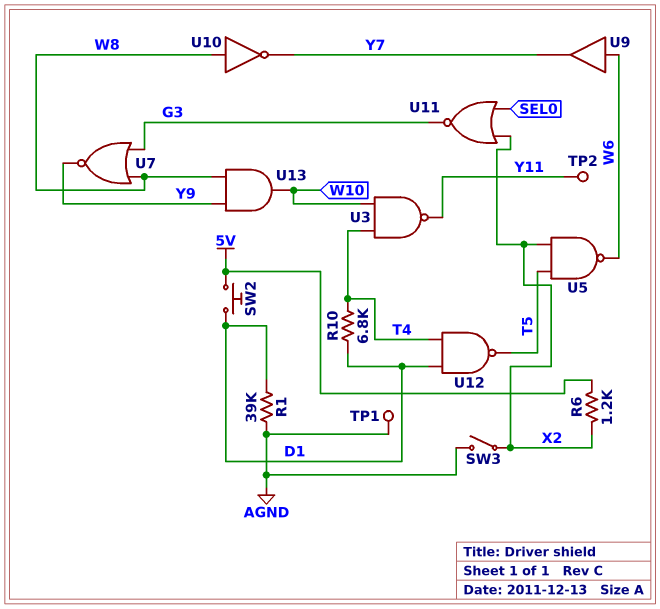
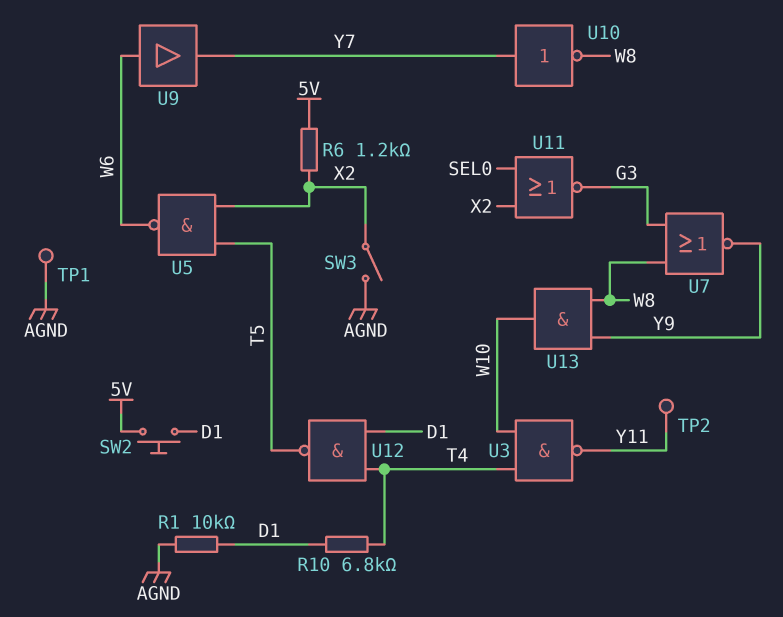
R1: 39k (AGND, D1) -> 10k (AGND, D1)
U10: NOT (in W8, out Y7) -> NOT (in Y7, out W8)

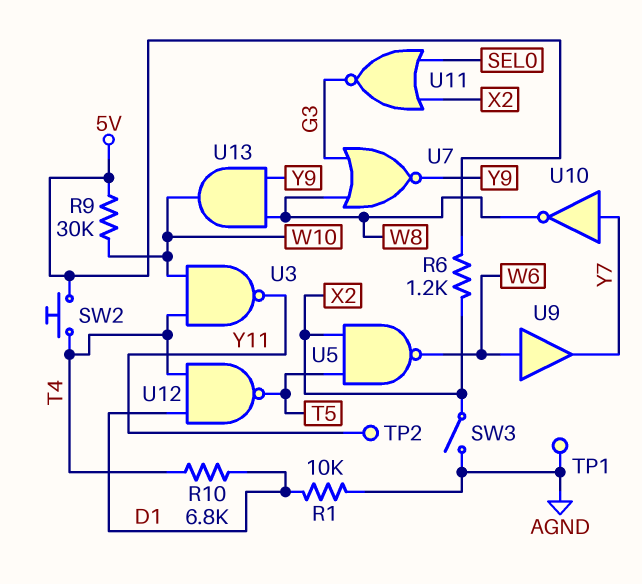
R9: none -> 30k (5V, W10)
SW2: button (5V, D1) -> button (5V, T4)

